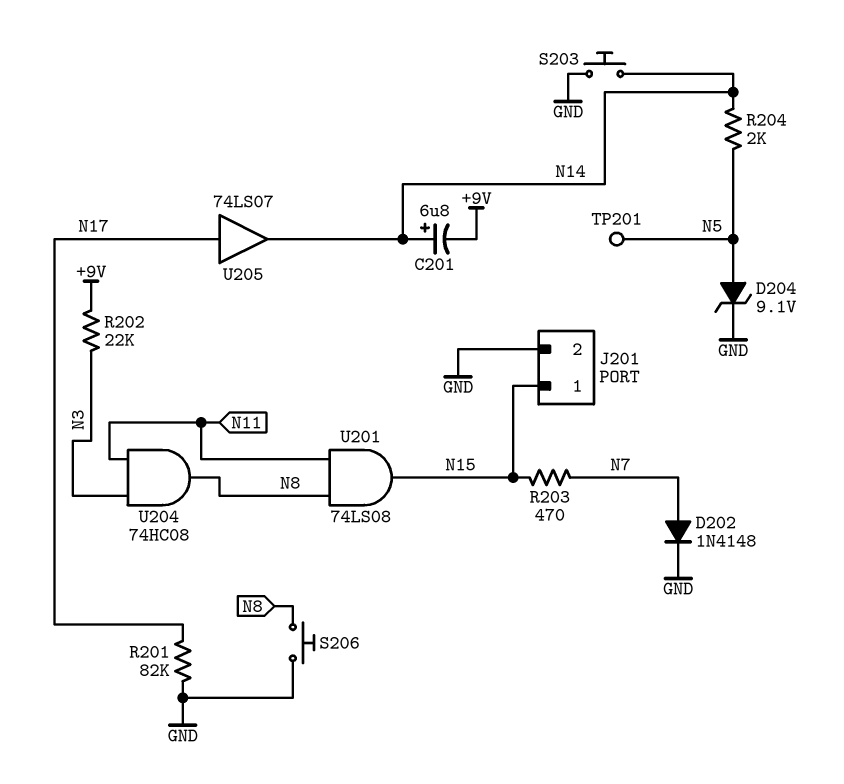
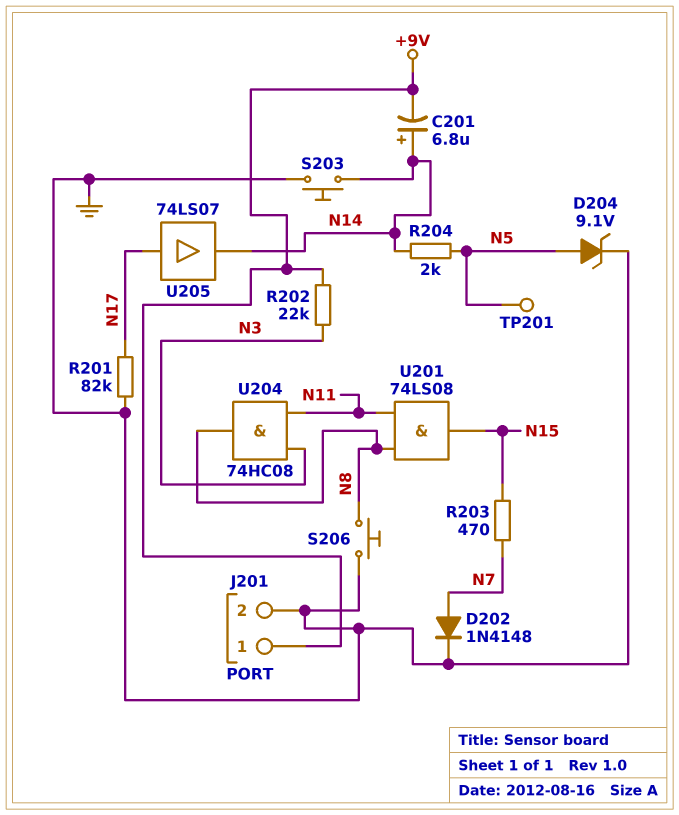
J201 pin 1: N15 -> +9V

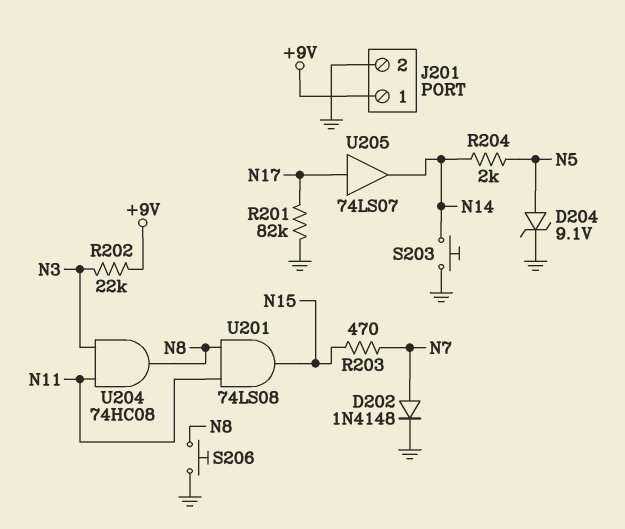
C201: 6.8uF (plus N14, minus +9V) -> none
TP201: test point (N5) -> none

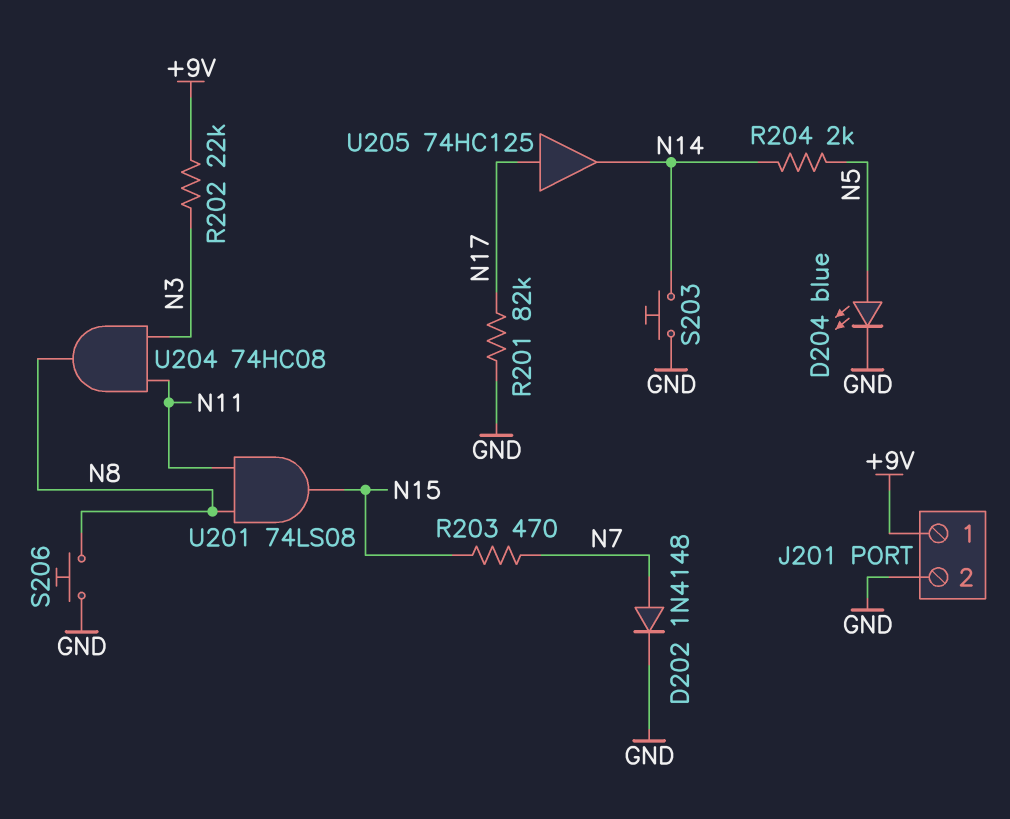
D204: zener 9.1V (A N5, K GND) -> LED blue (A N5, K GND)
U205: buffer 74LS07 (in N17, out N14) -> buffer 74HC125 (in N17, out N14)

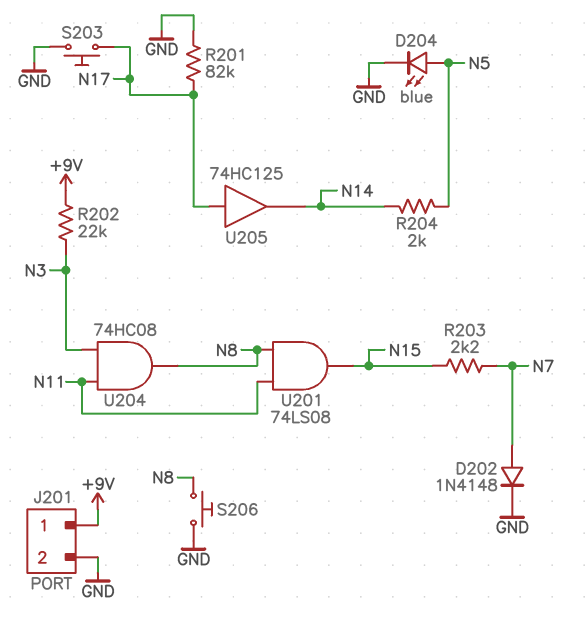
R203: 470 (N7, N15) -> 2.2k (N7, N15)
S203: button (GND, N14) -> button (GND, N17)

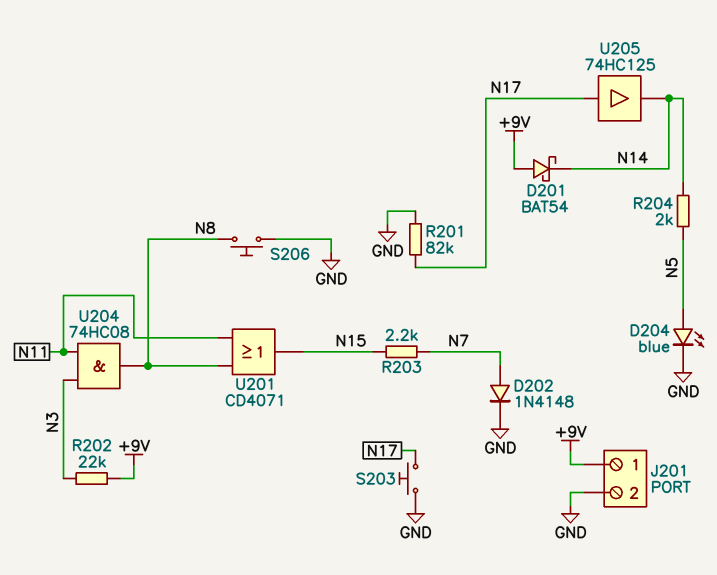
D201: none -> schottky BAT54 (A +9V, K N14)
U201: AND 74LS08 (in N8, in N11, out N15) -> OR CD4071 (in N8, in N11, out N15)

